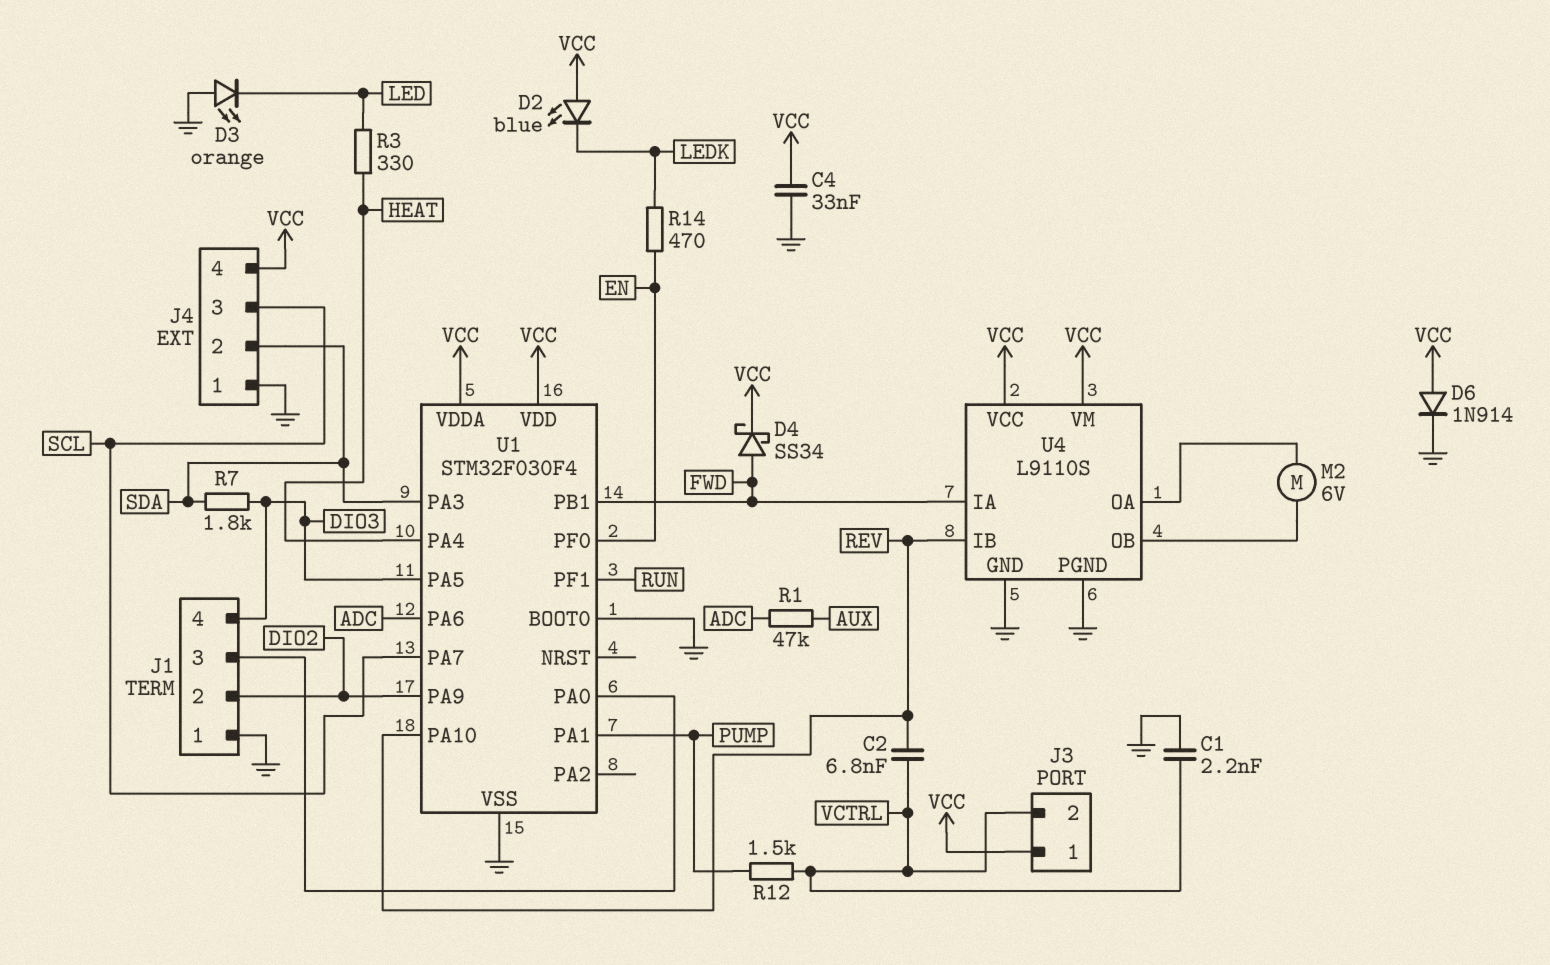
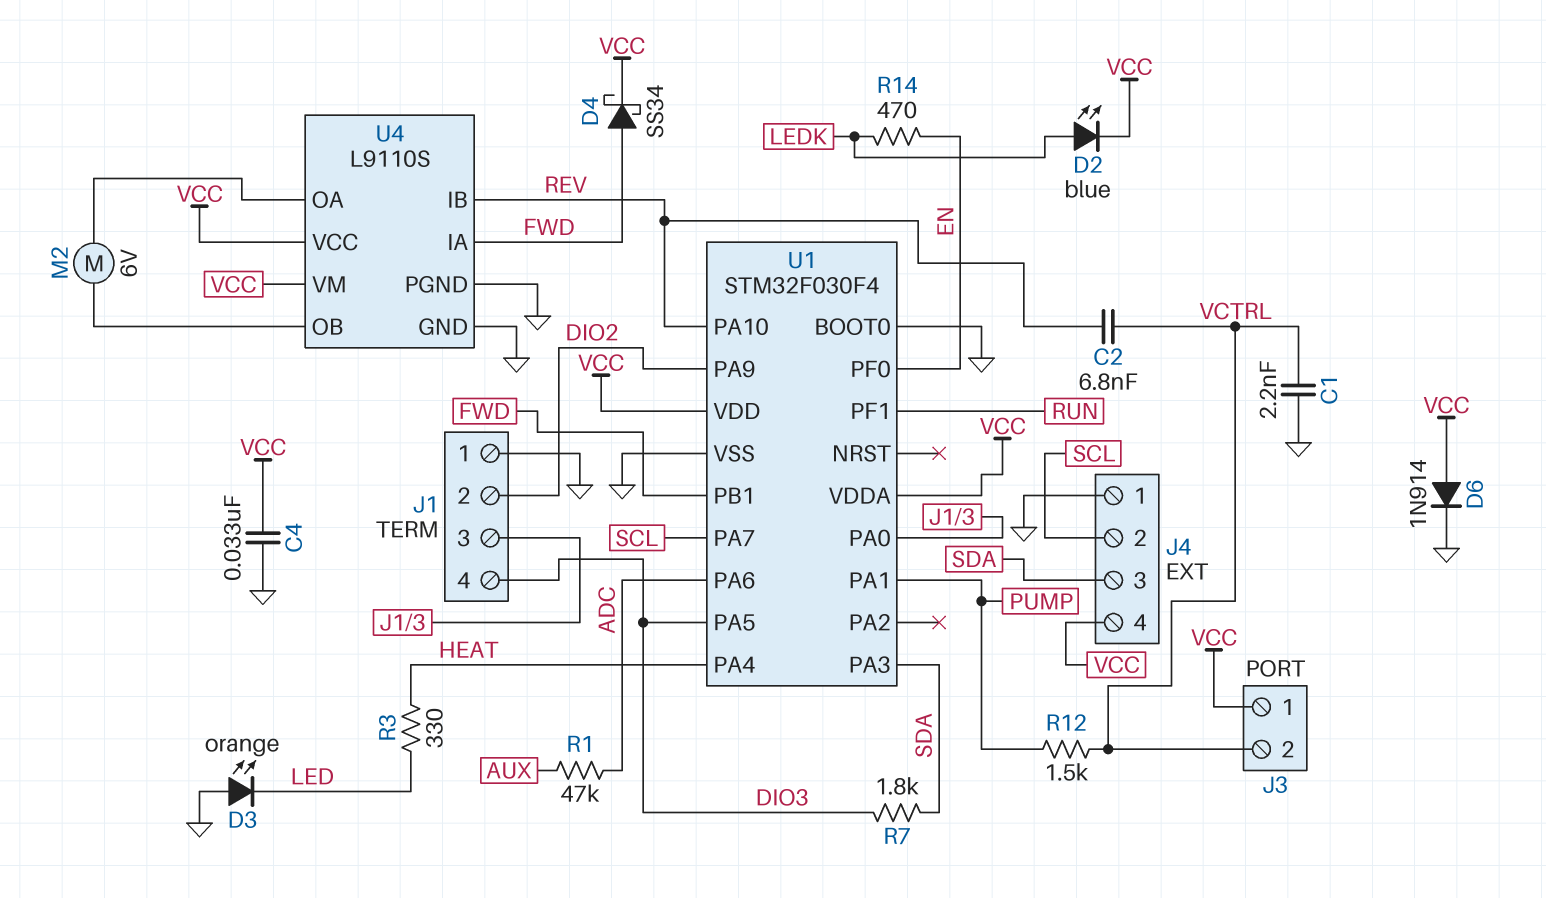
D2: LED blue (A VCC, K LEDK) -> LED blue (A LEDK, K VCC)
J4 pin 2: SDA -> SCL
J4 pin 3: SCL -> SDA

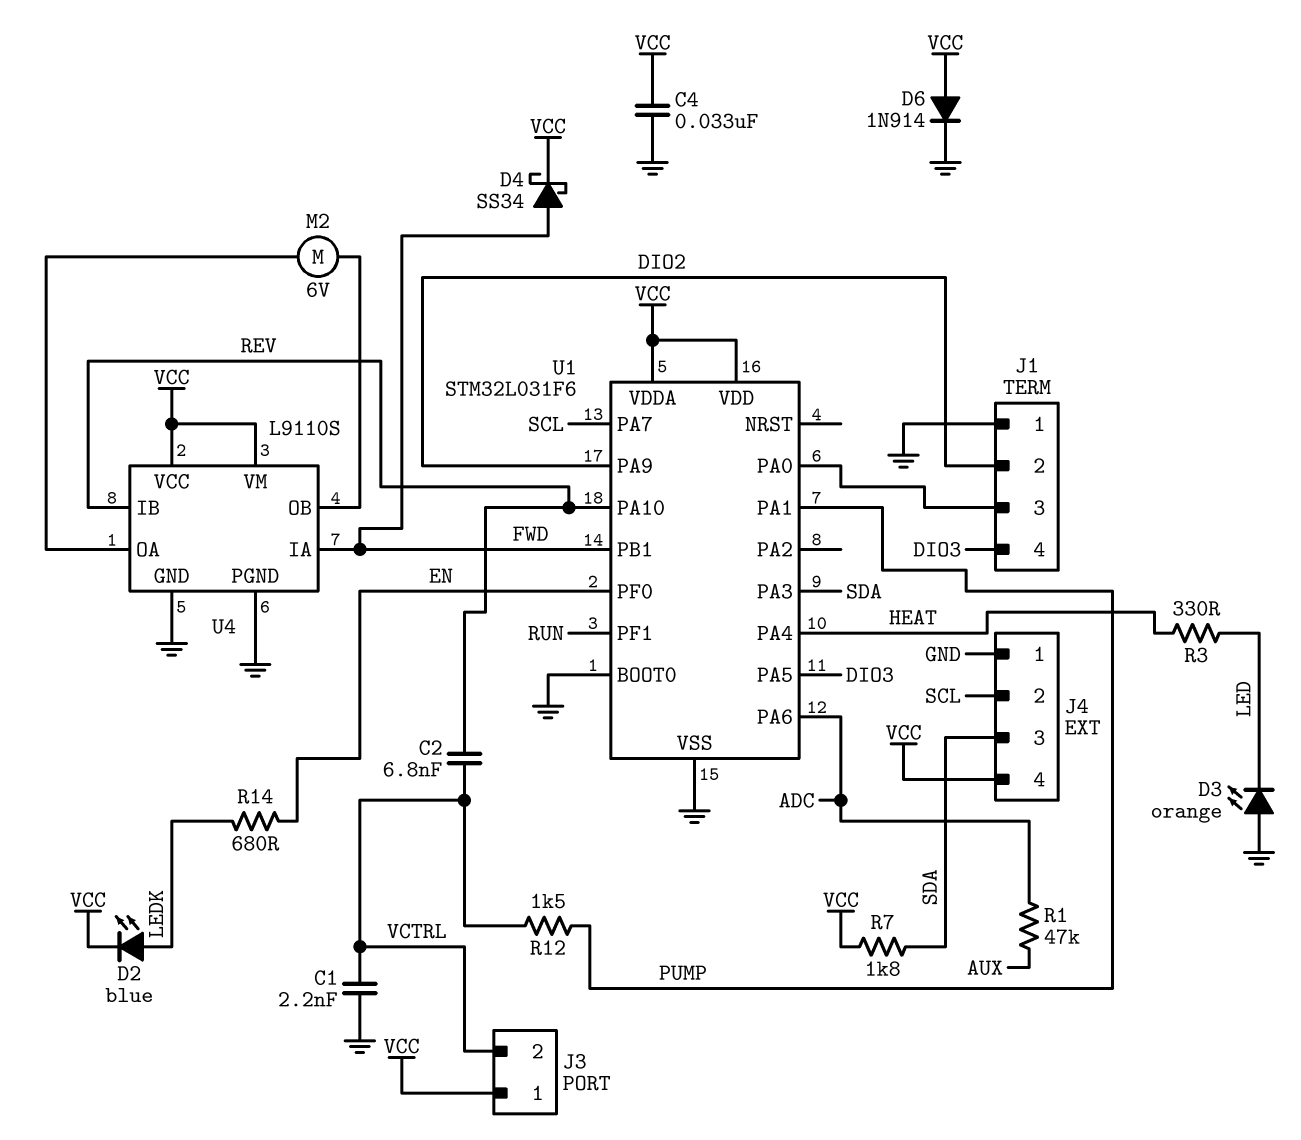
R7: 1.8k (DIO3, SDA) -> 1.8k (SDA, VCC)
R14: 470 (EN, LEDK) -> 680 (EN, LEDK)
U1: STM32F030F4 -> STM32L031F6

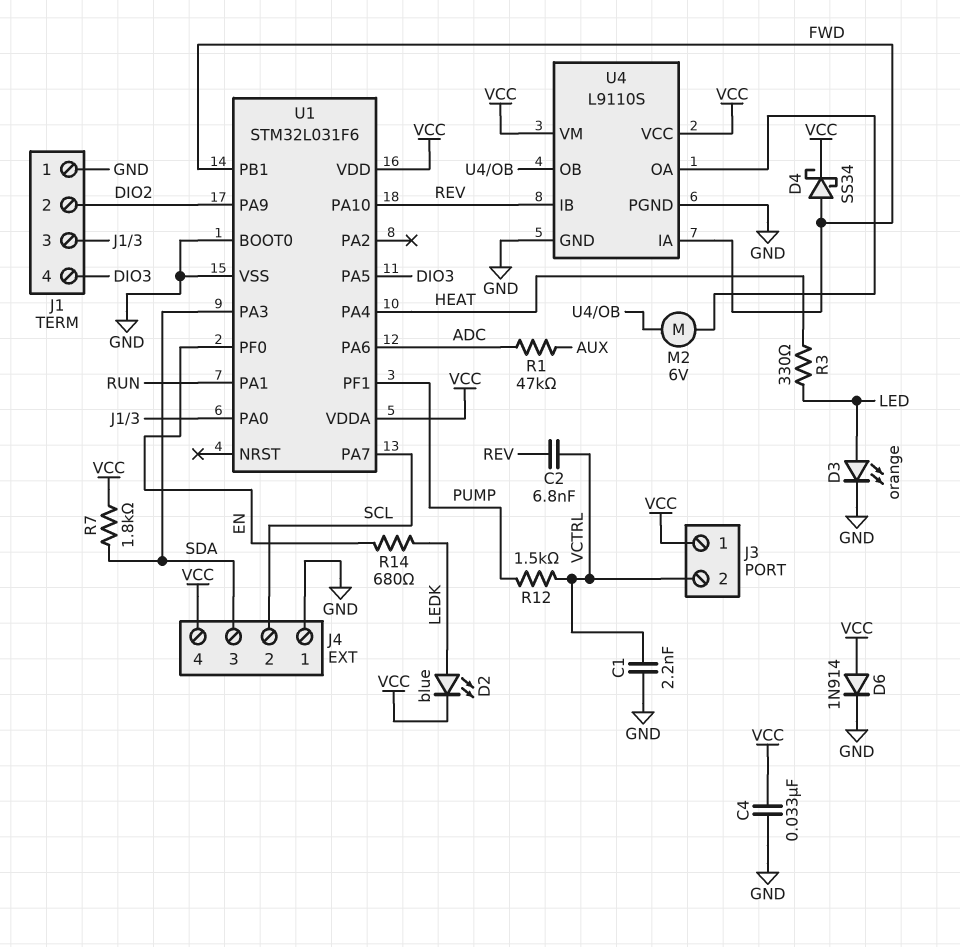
D3: LED orange (A GND, K LED) -> LED orange (A LED, K GND)
U1 pin PA1: PUMP -> RUN
U1 pin PF1: RUN -> PUMP

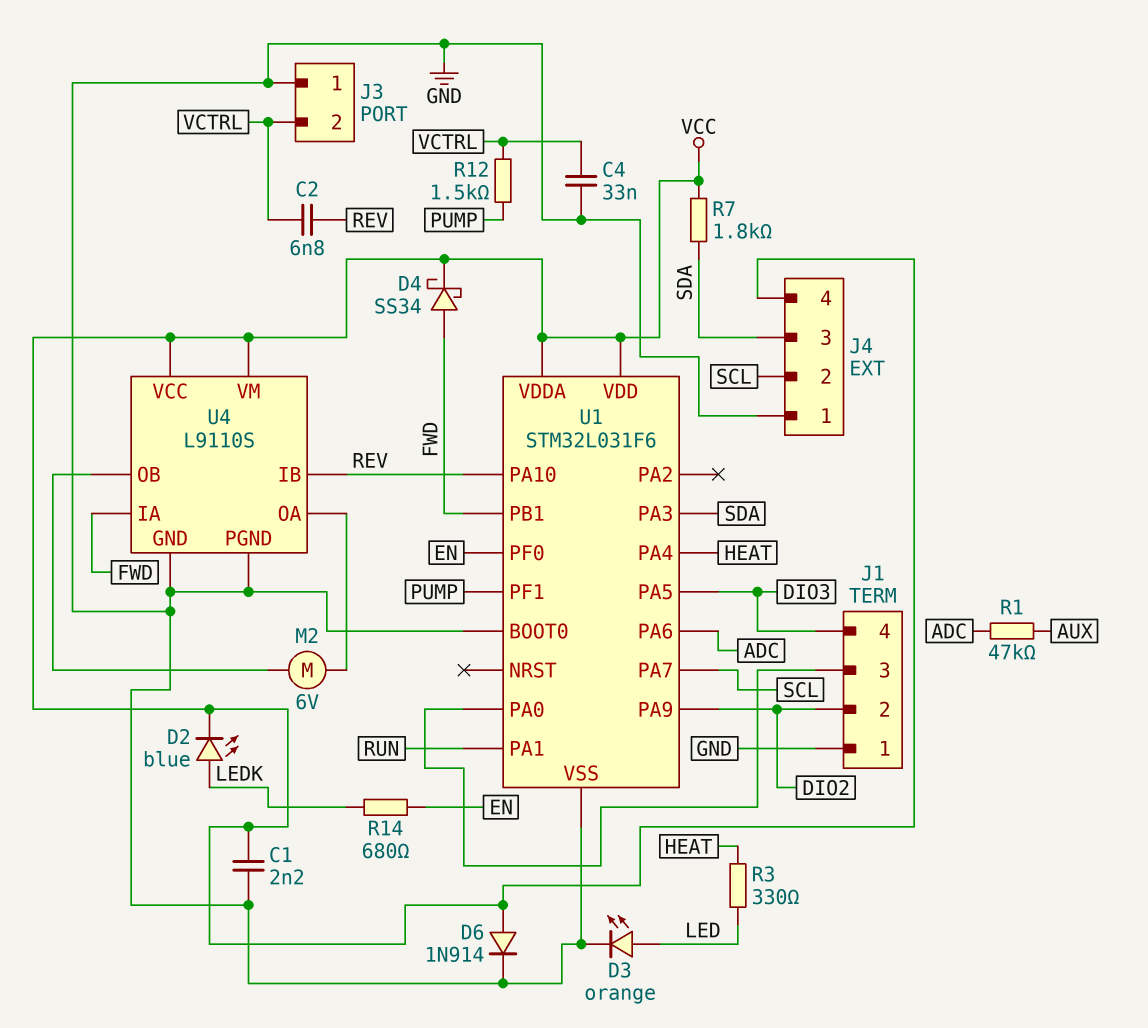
C1: 2.2nF (GND, VCTRL) -> 2.2nF (GND, VCC)
C4: 33nF (GND, VCC) -> 33nF (GND, VCTRL)
J3 pin 1: VCC -> GND

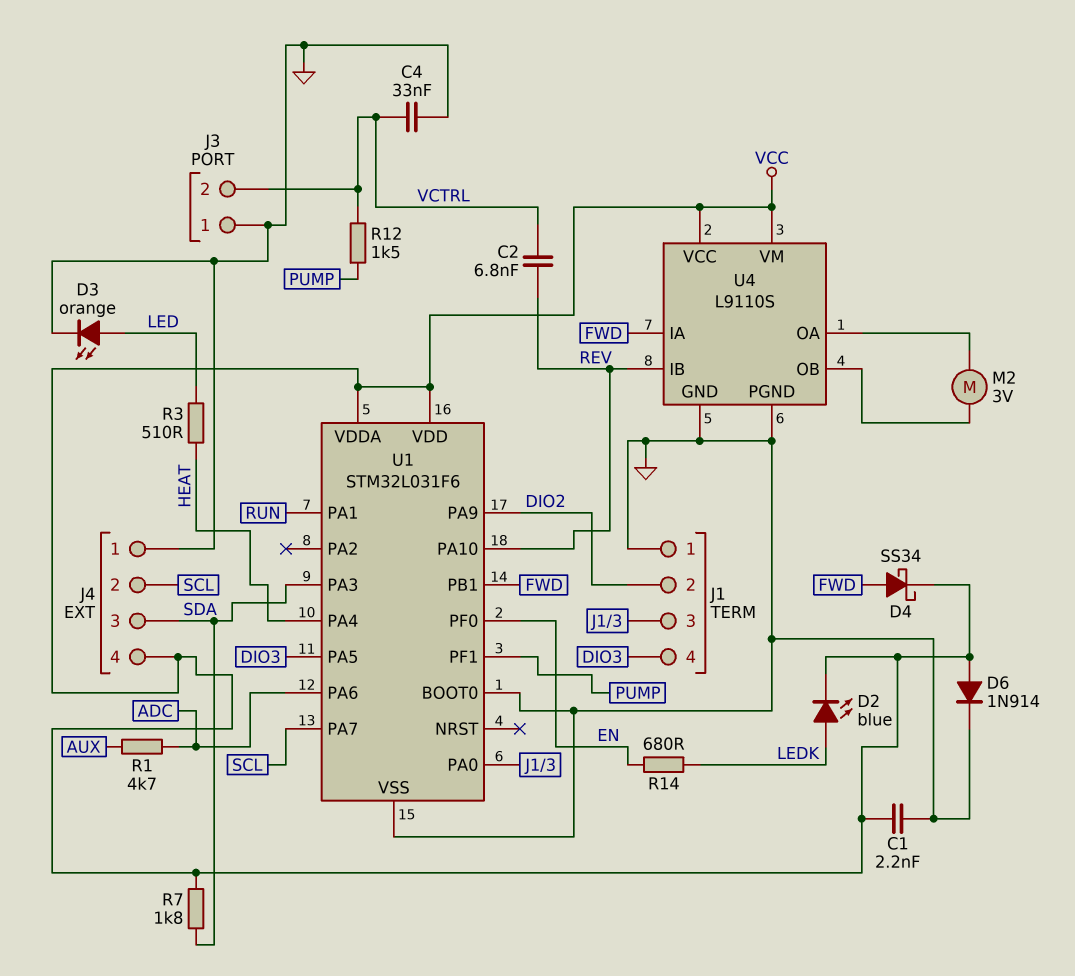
M2: motor 6V (U4/OA, U4/OB) -> motor 3V (U4/OA, U4/OB)
R1: 47k (ADC, AUX) -> 4.7k (ADC, AUX)
R3: 330 (HEAT, LED) -> 510 (HEAT, LED)

